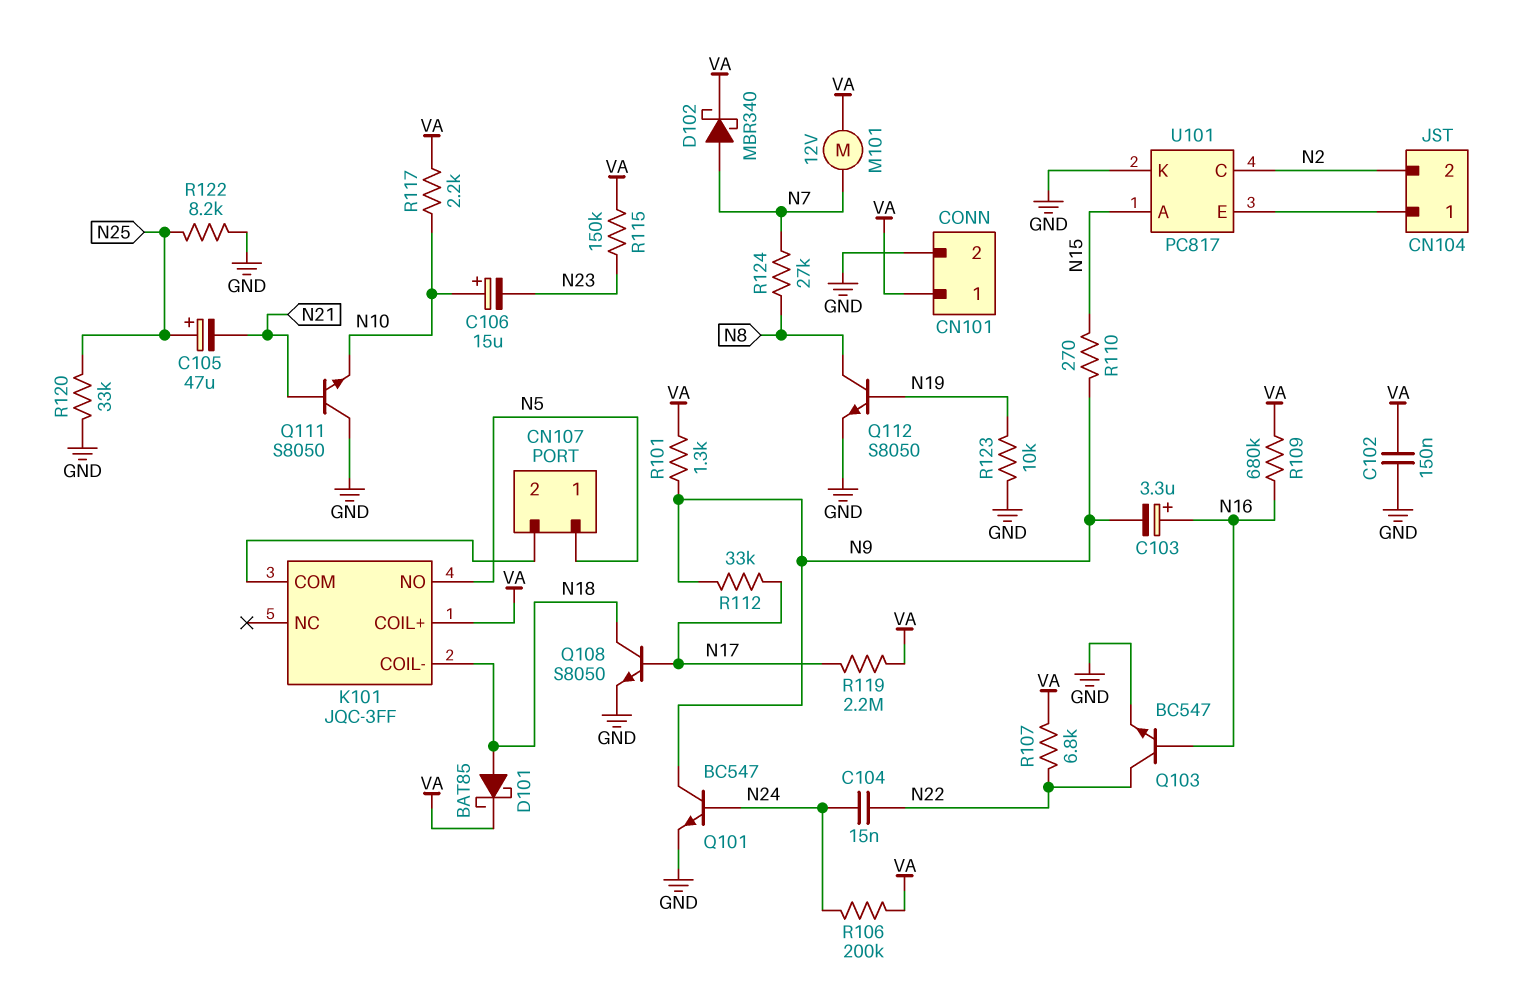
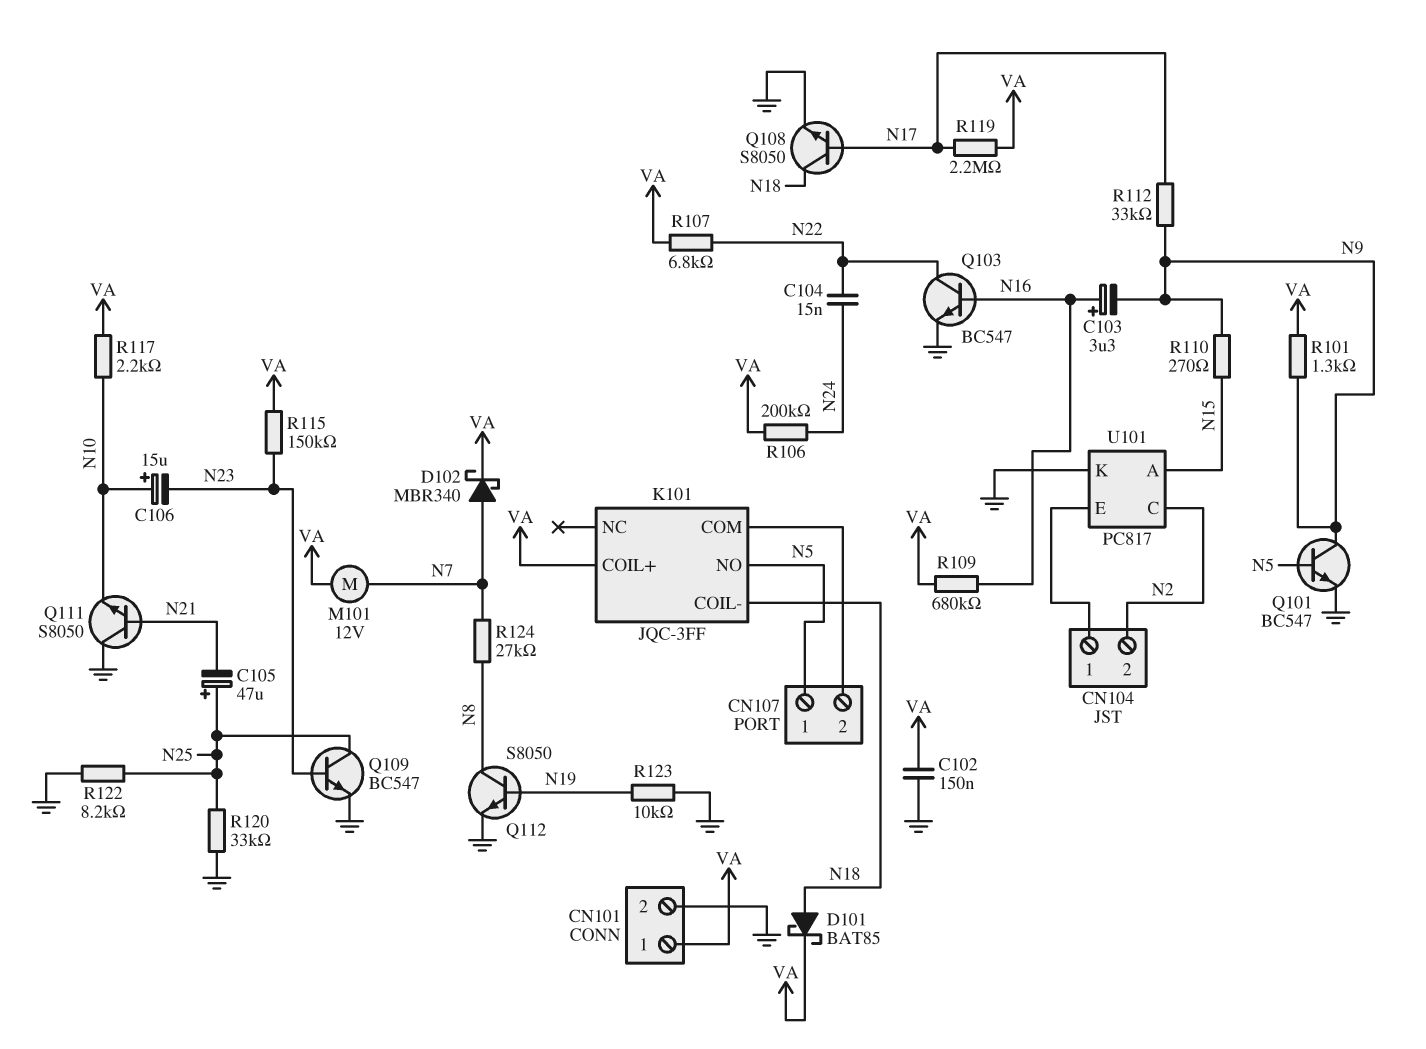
Q101: NPN BC547 (B N24, C N9, E GND) -> NPN BC547 (B N5, C N9, E GND)
Q109: none -> NPN BC547 (B N23, C N25, E GND)

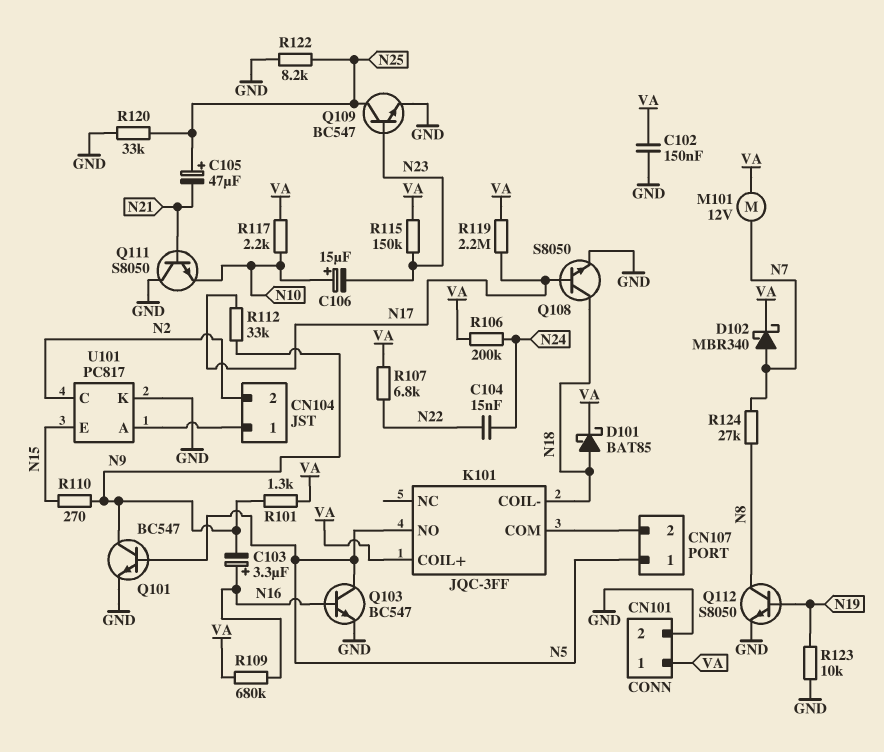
Q103: NPN BC547 (B N16, C N22, E GND) -> NPN BC547 (B N16, C N5, E GND)
U101 pin A: N15 -> CN104/1
U101 pin E: CN104/1 -> N15

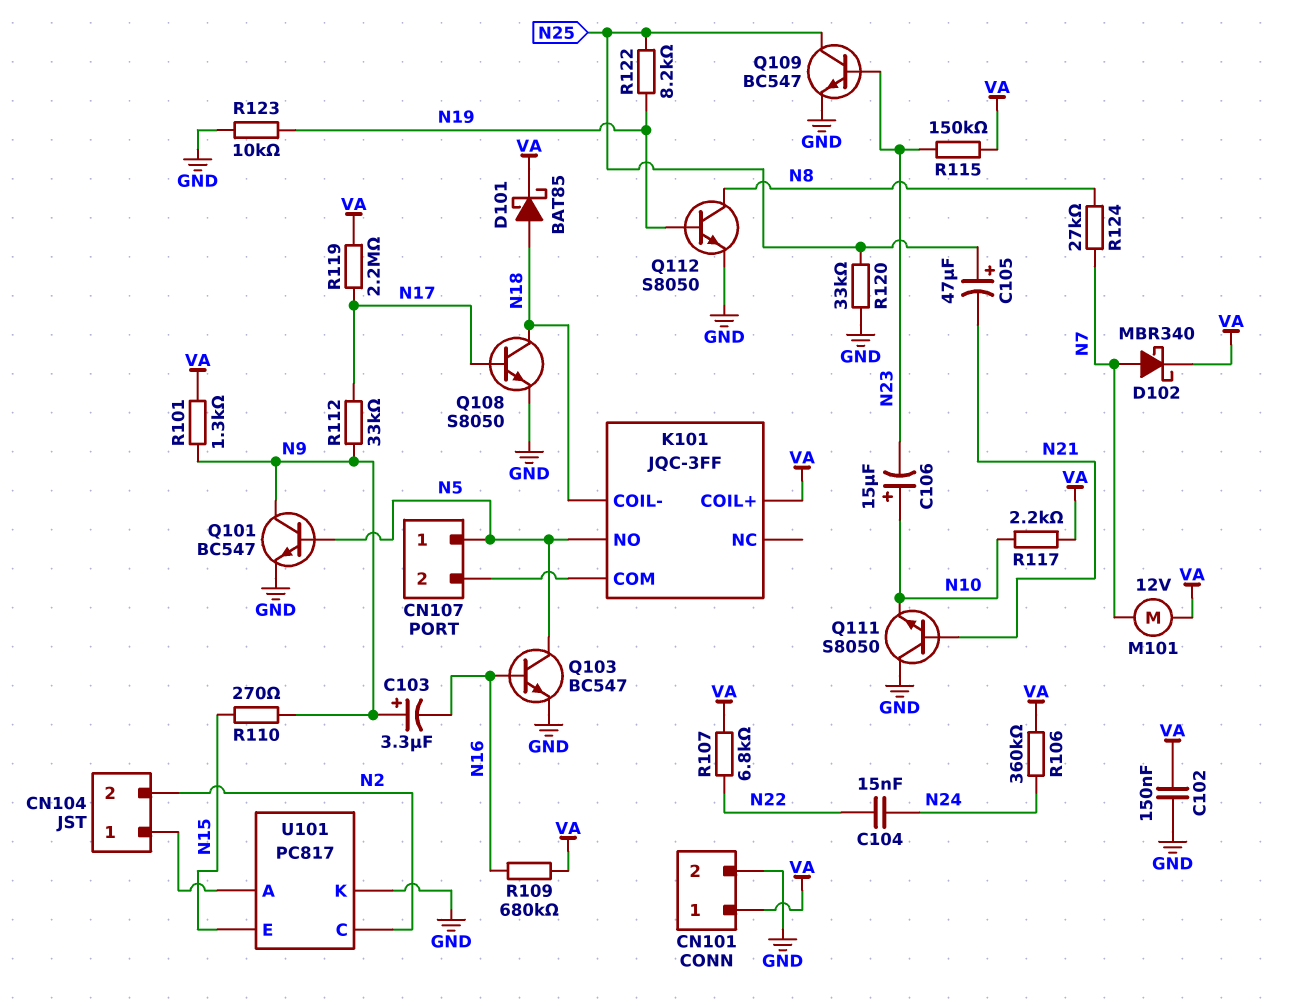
C103: 3.3uF (plus N16, minus N9) -> 3.3uF (plus N9, minus N16)
R106: 200k (N24, VA) -> 360k (N24, VA)
R122: 8.2k (GND, N25) -> 8.2k (N19, N25)

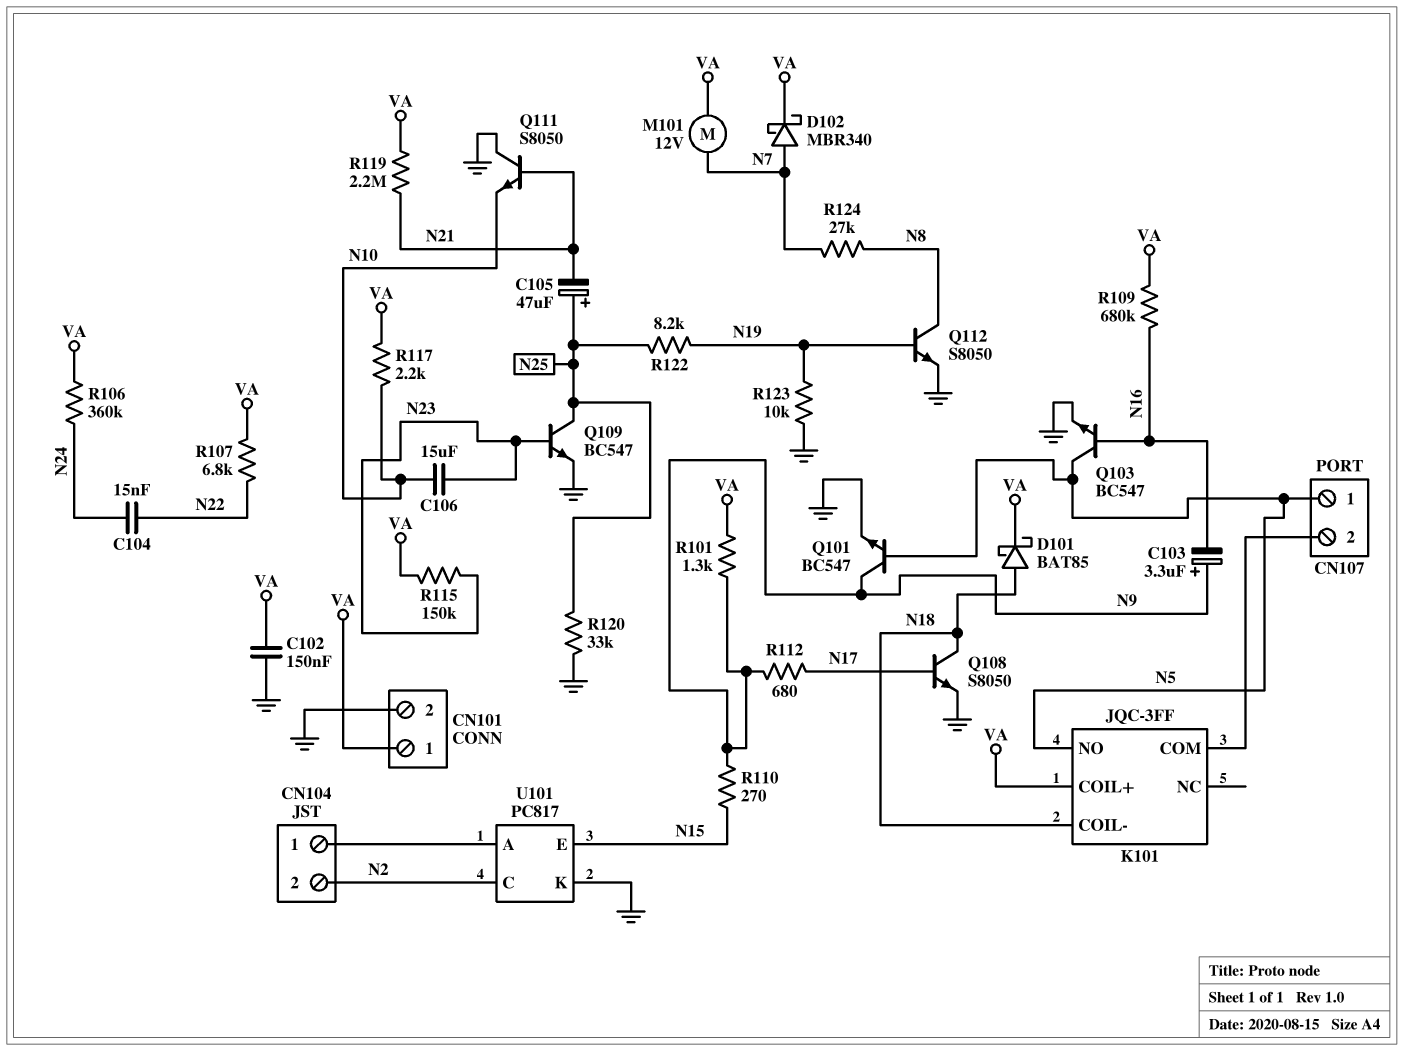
C106: 15uF (plus N10, minus N23) -> 15uF (N10, N23)
R112: 33k (N9, N17) -> 680 (N9, N17)
R119: 2.2M (N17, VA) -> 2.2M (N21, VA)

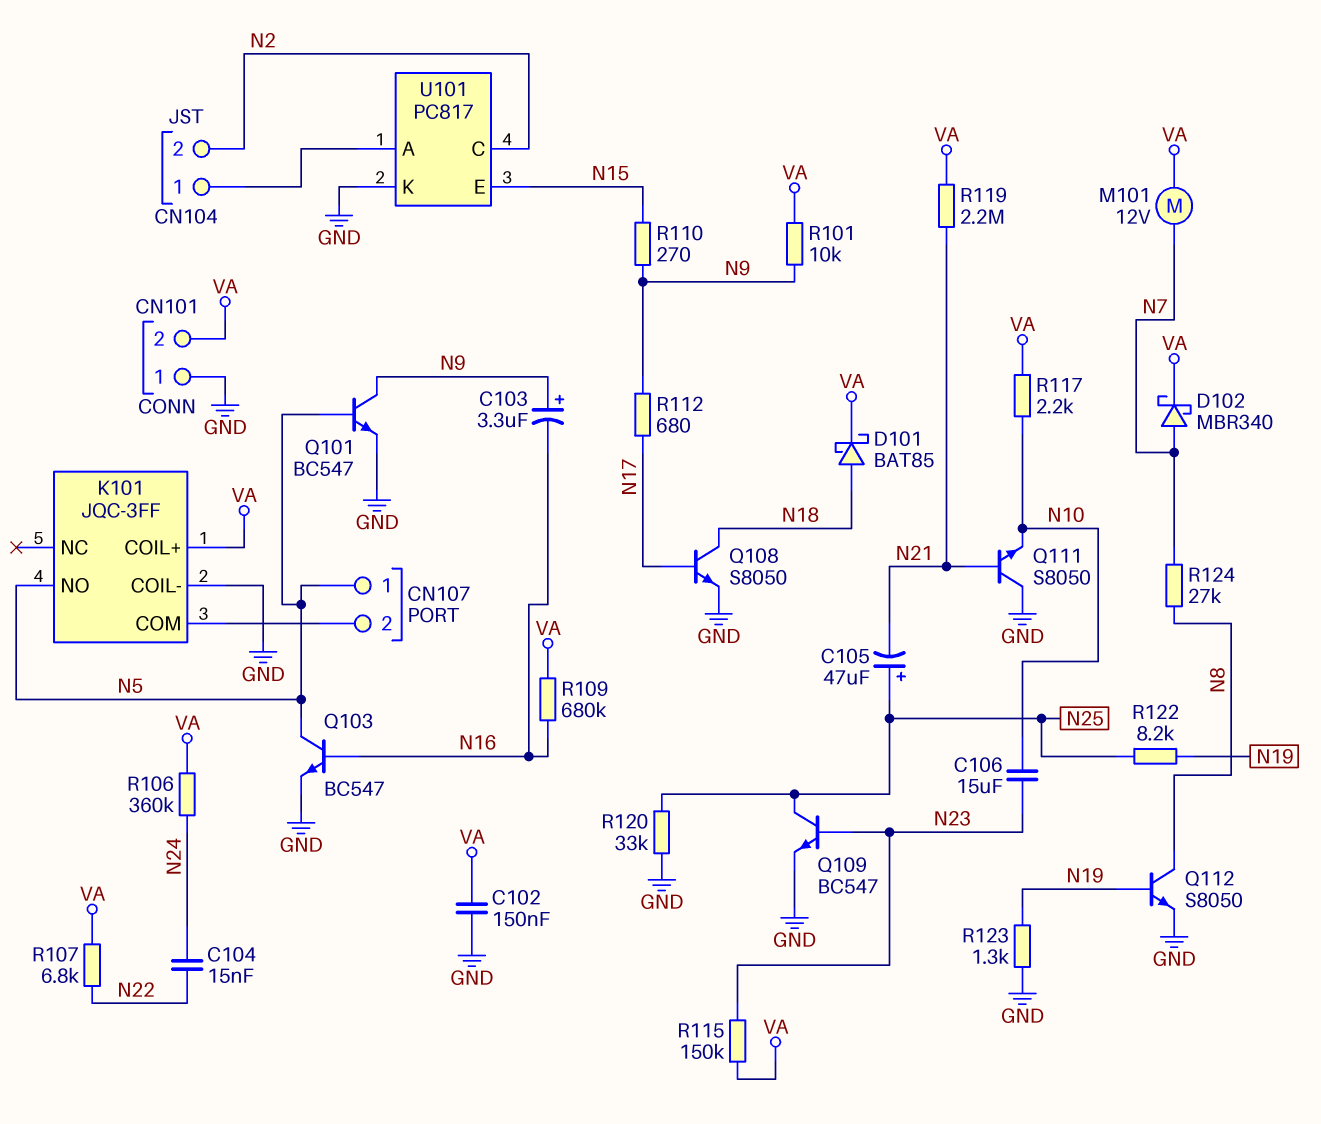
CN101 pin 1: VA -> GND
CN101 pin 2: GND -> VA
K101 pin COIL-: N18 -> GND
R101: 1.3k (N9, VA) -> 10k (N9, VA)
R123: 10k (GND, N19) -> 1.3k (GND, N19)

